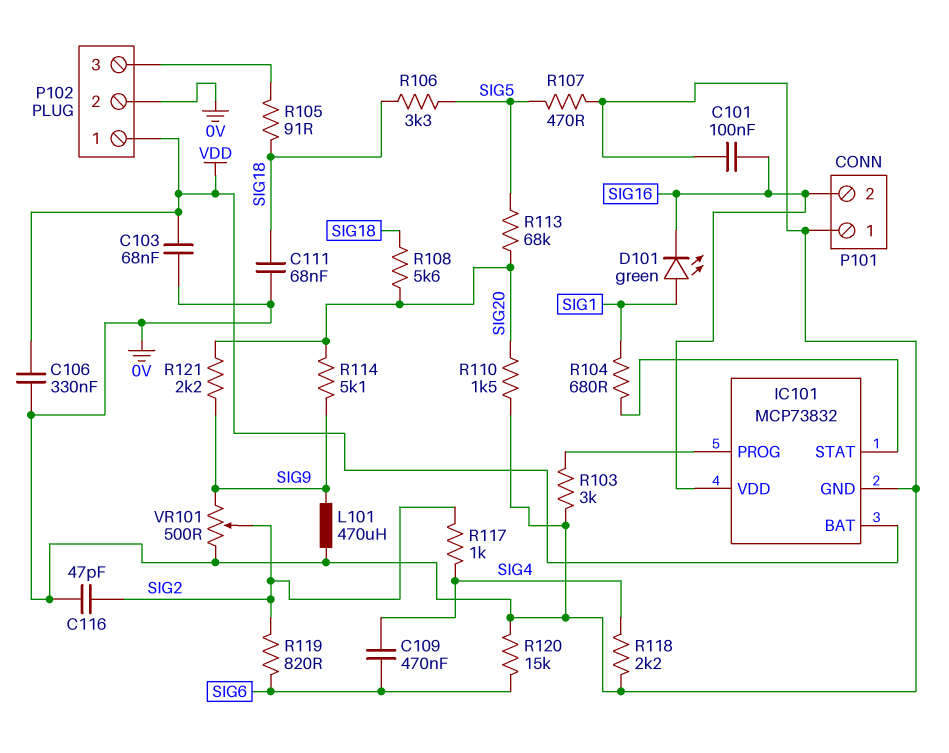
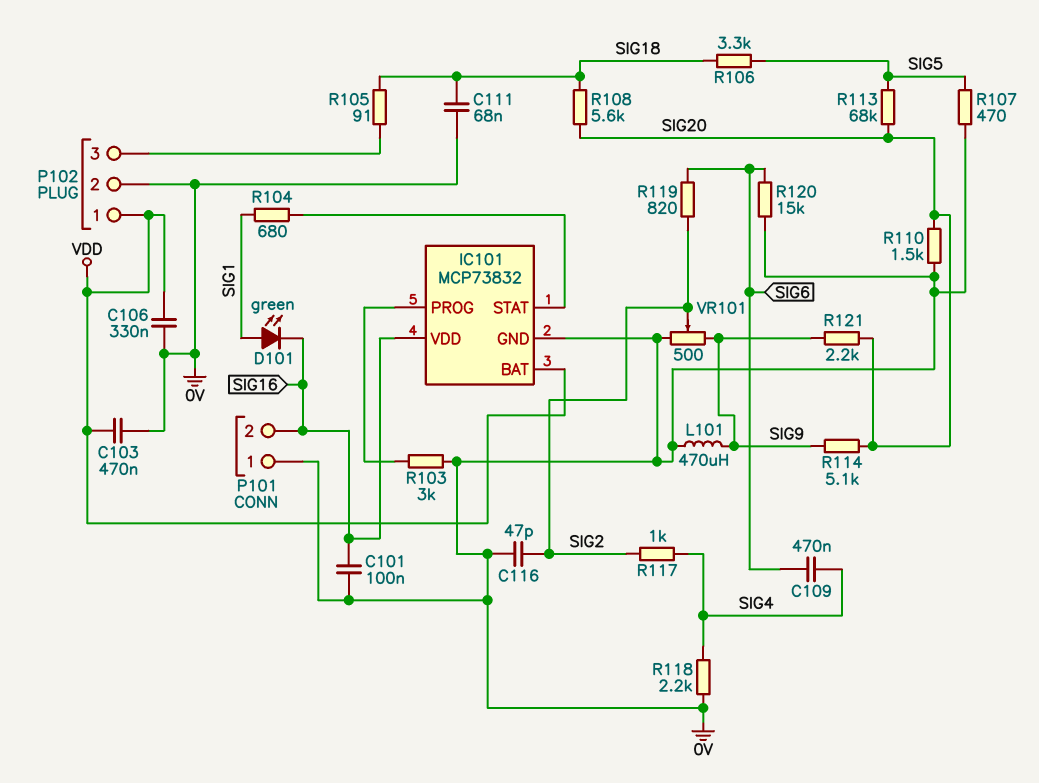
C103: 68nF (0V, VDD) -> 470nF (0V, VDD)

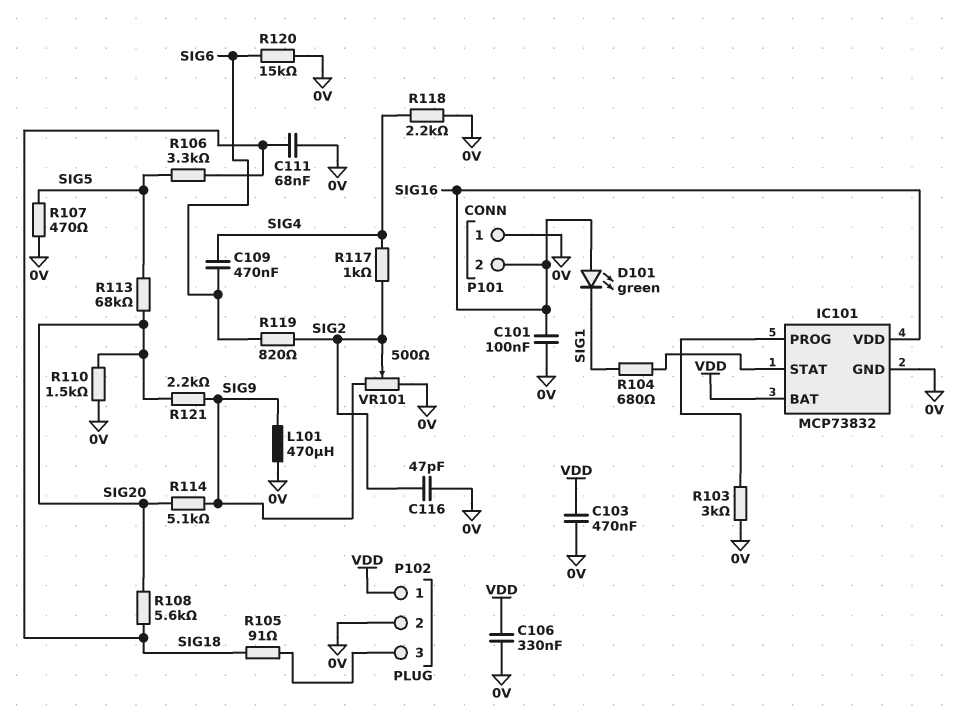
D101: LED green (A SIG1, K SIG16) -> LED green (A SIG16, K SIG1)

